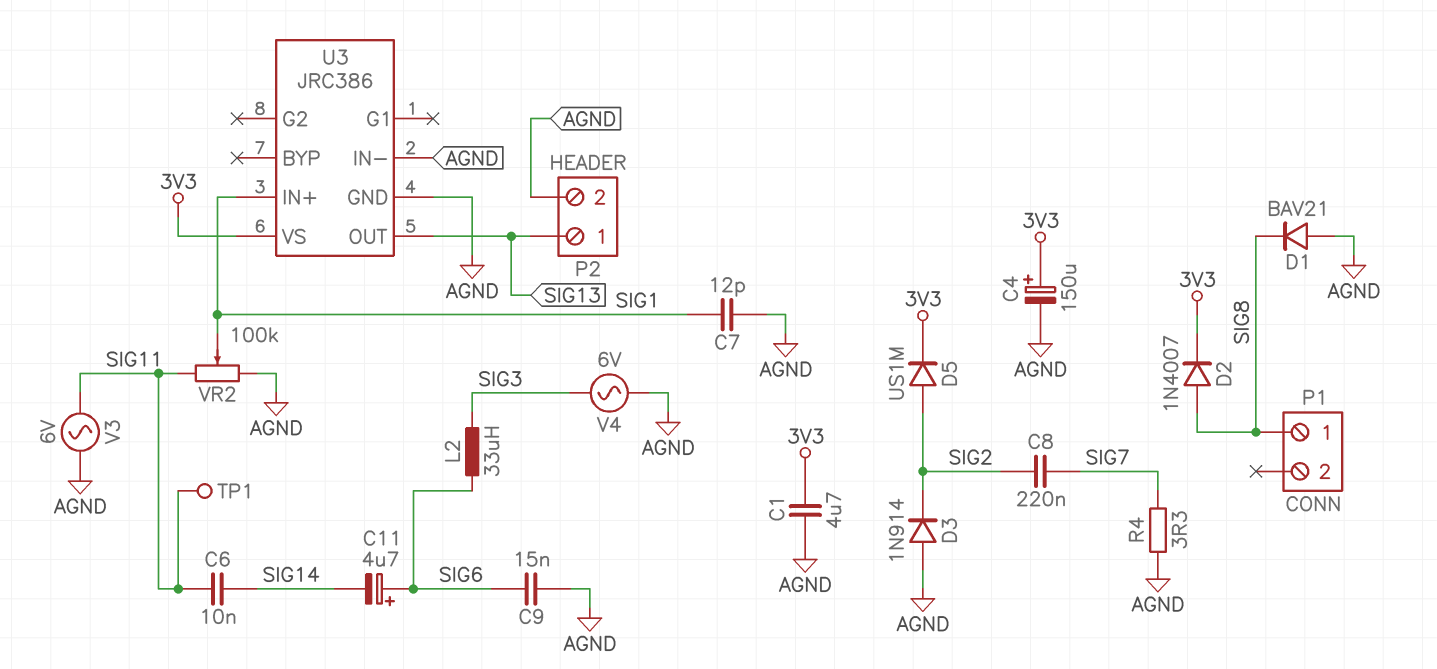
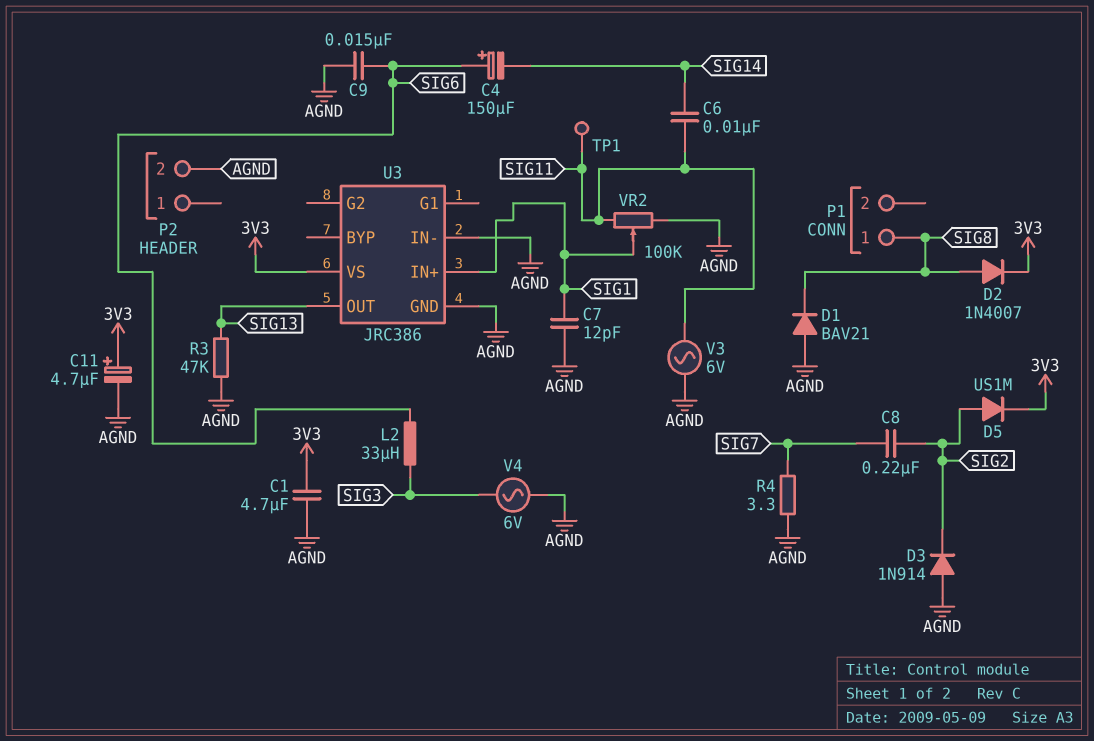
C4: 150uF (plus 3V3, minus AGND) -> 150uF (plus SIG6, minus SIG14)
C11: 4.7uF (plus SIG6, minus SIG14) -> 4.7uF (plus 3V3, minus AGND)
P2 pin 1: SIG13 -> none
R3: none -> 47k (AGND, SIG13)

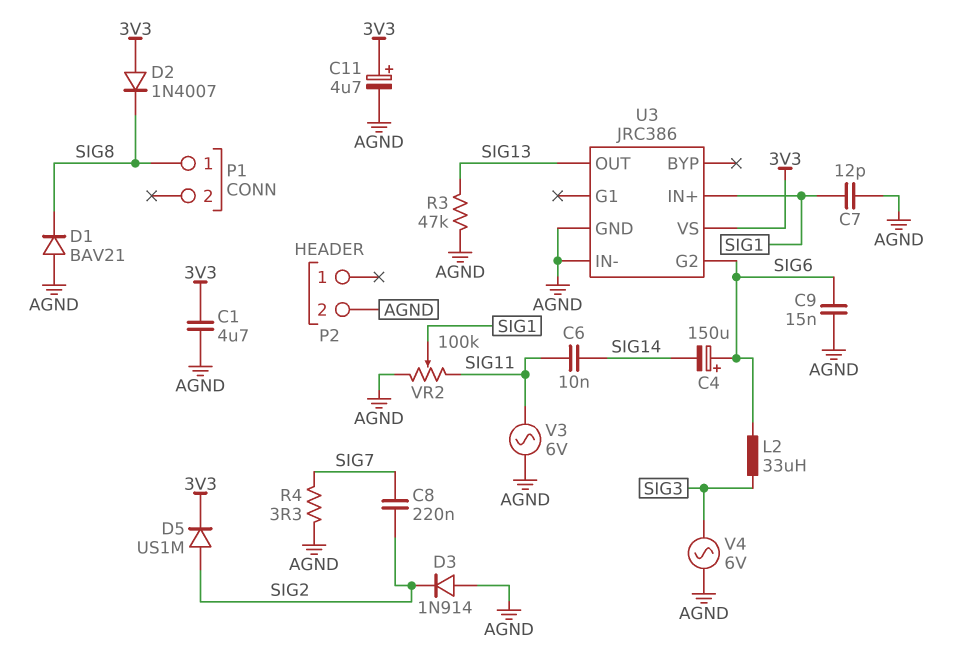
D2: diode 1N4007 (A SIG8, K 3V3) -> diode 1N4007 (A 3V3, K SIG8)
TP1: test point (SIG11) -> none
U3 pin G2: none -> SIG6

